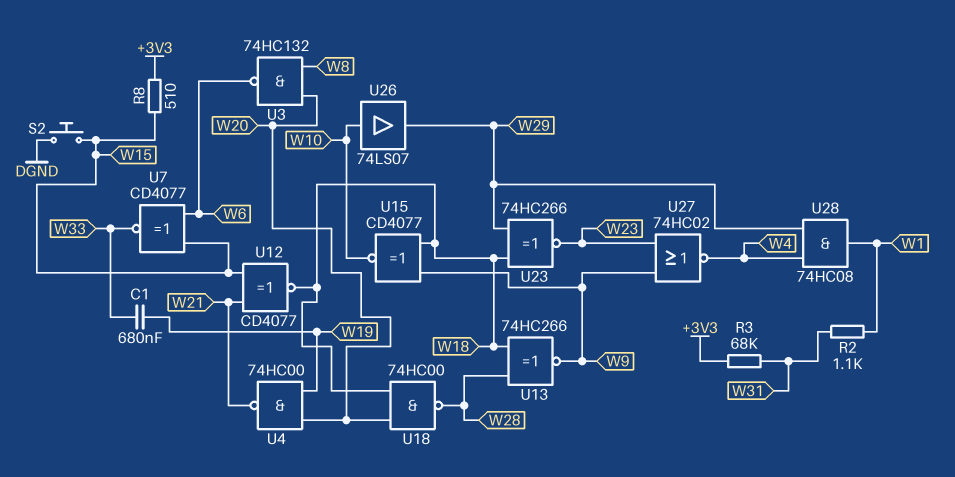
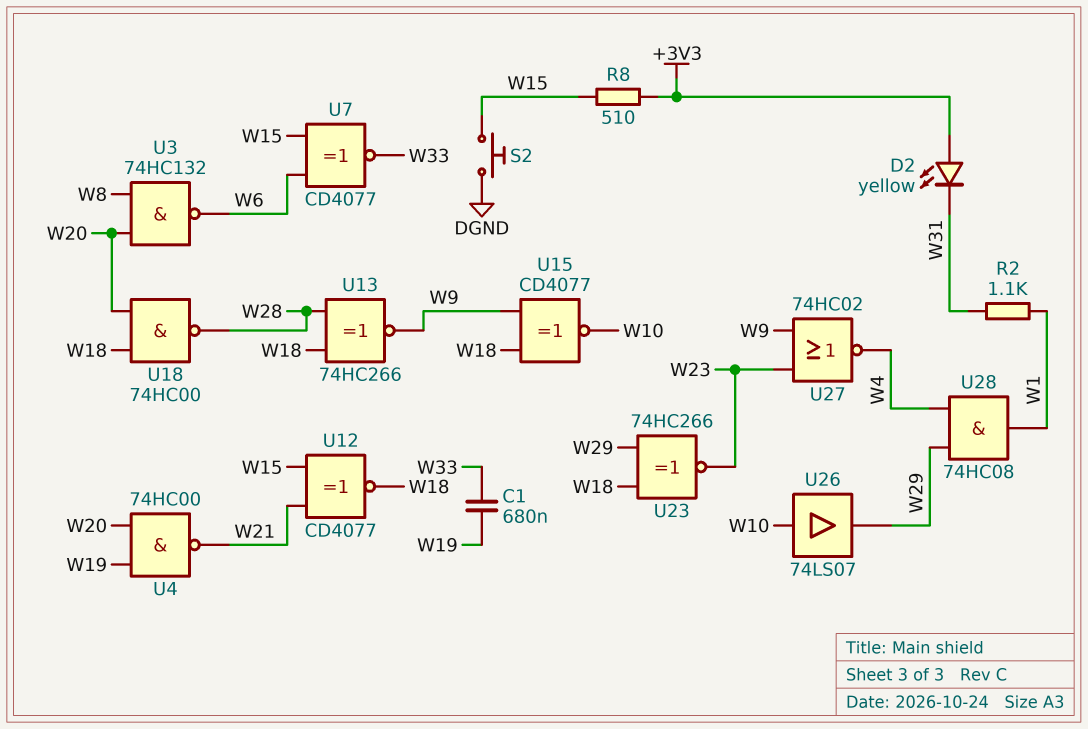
D2: none -> LED yellow (A +3V3, K W31)
R3: 68k (+3V3, W31) -> none

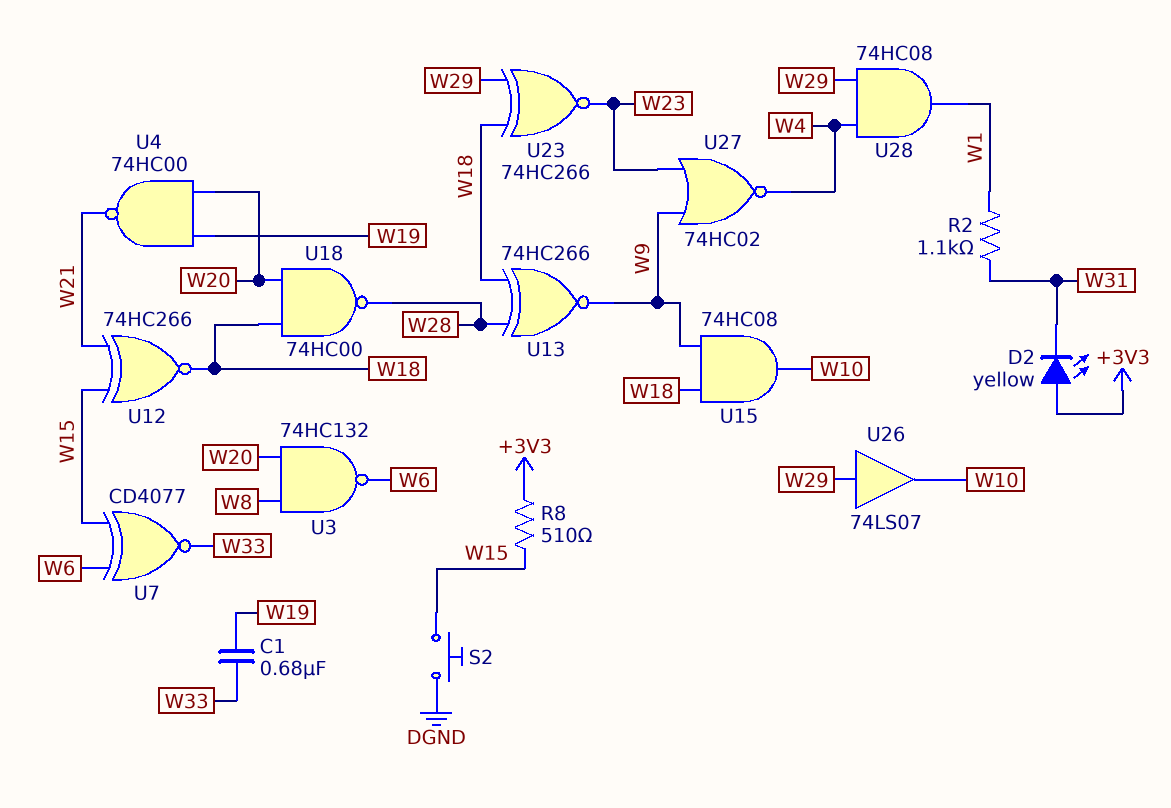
U12: XNOR CD4077 (in W15, in W21, out W18) -> XNOR 74HC266 (in W15, in W21, out W18)
U15: XNOR CD4077 (in W9, in W18, out W10) -> AND 74HC08 (in W9, in W18, out W10)
U26: buffer 74LS07 (in W10, out W29) -> buffer 74LS07 (in W29, out W10)

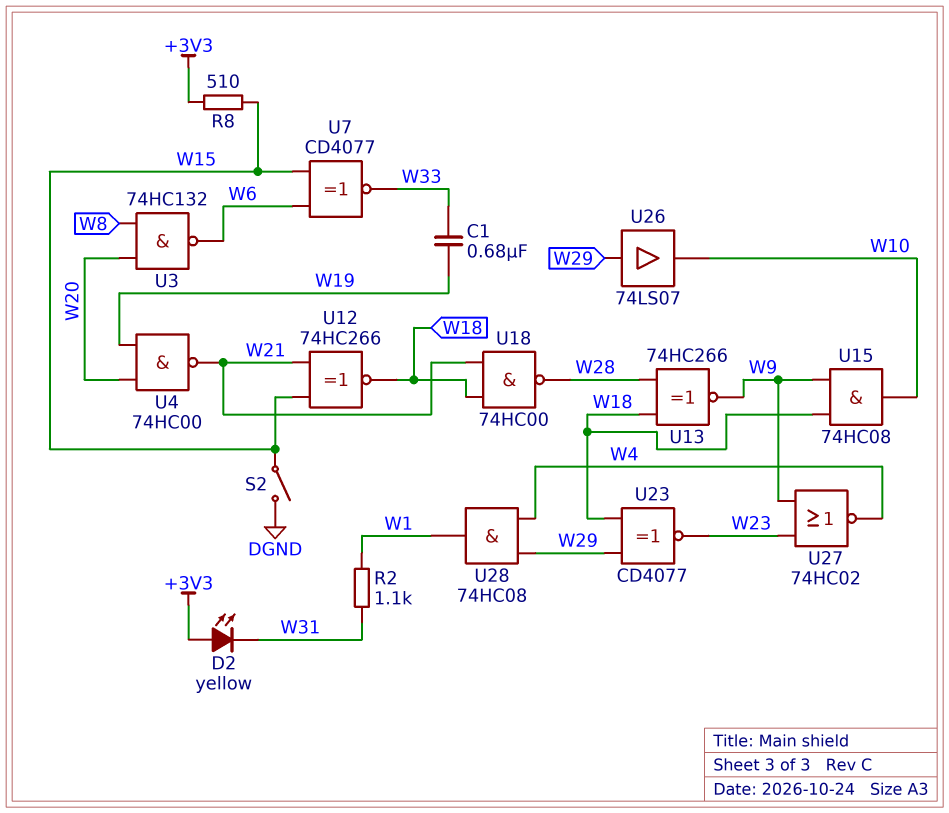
S2: button (DGND, W15) -> switch (DGND, W15)
U18: NAND 74HC00 (in W18, in W20, out W28) -> NAND 74HC00 (in W18, in W21, out W28)
U23: XNOR 74HC266 (in W18, in W29, out W23) -> XNOR CD4077 (in W18, in W29, out W23)

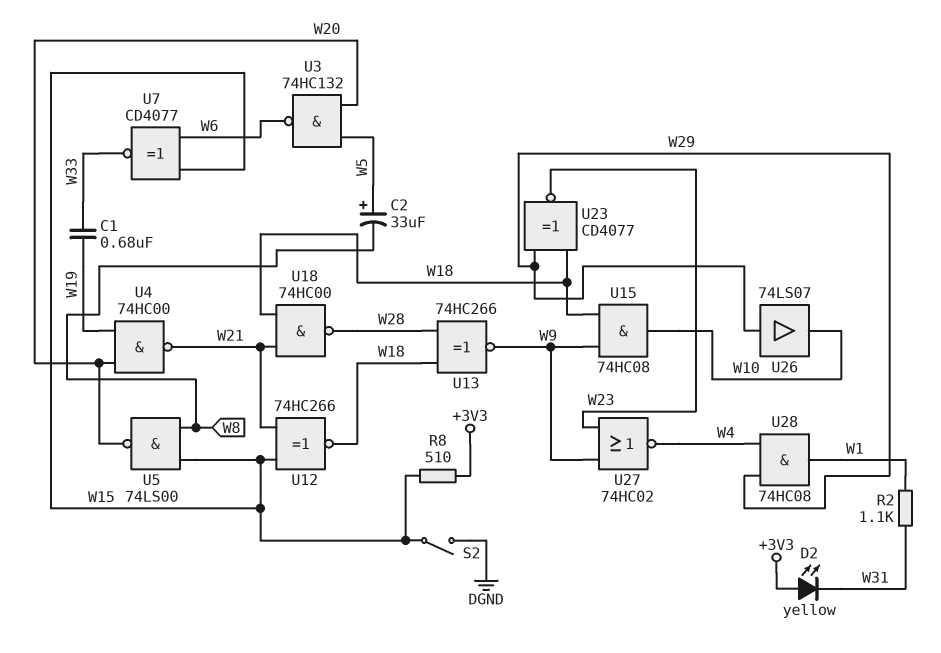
C2: none -> 33uF (plus W5, minus W8)
U3: NAND 74HC132 (in W8, in W20, out W6) -> NAND 74HC132 (in W5, in W20, out W6)
U5: none -> NAND 74LS00 (in W8, in W15, out W20)

